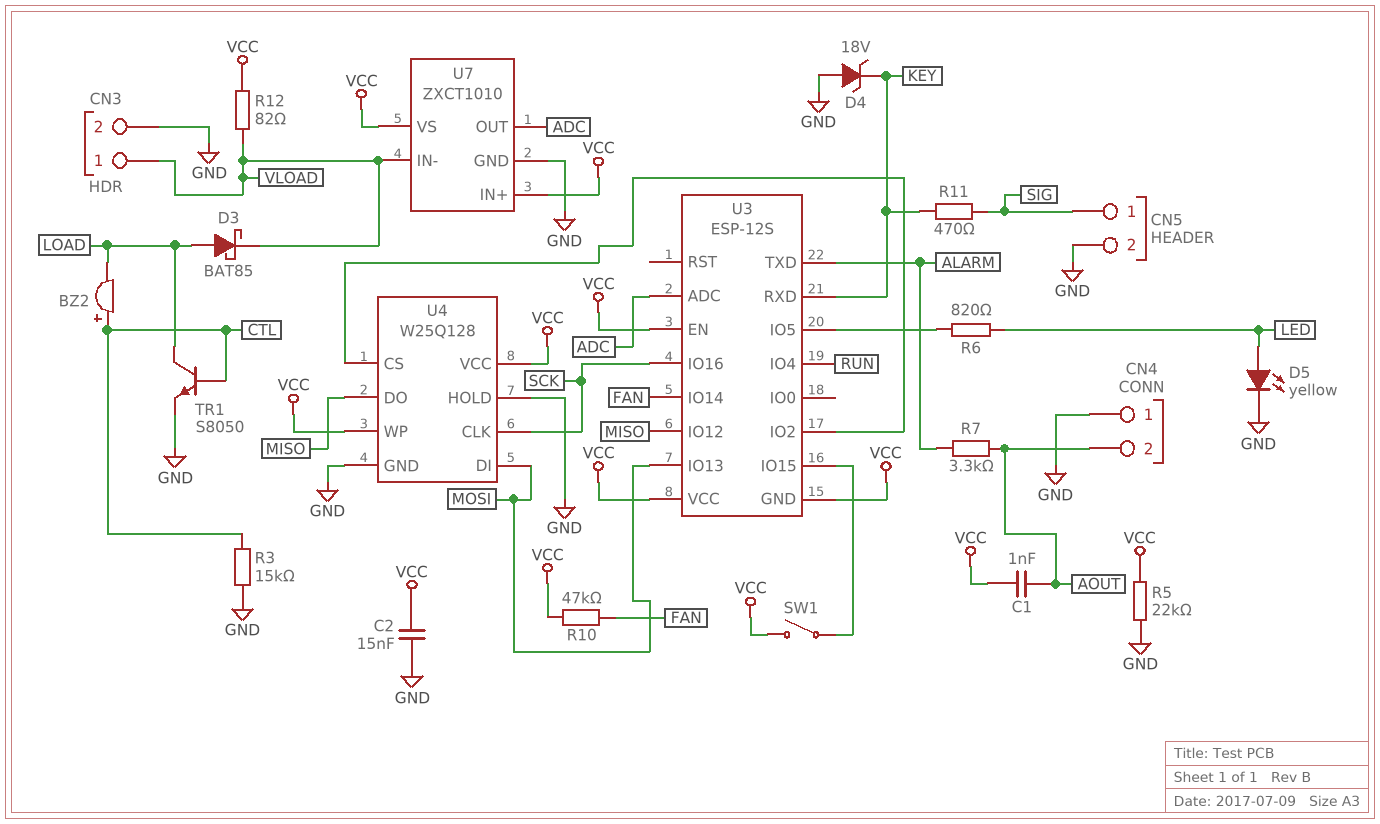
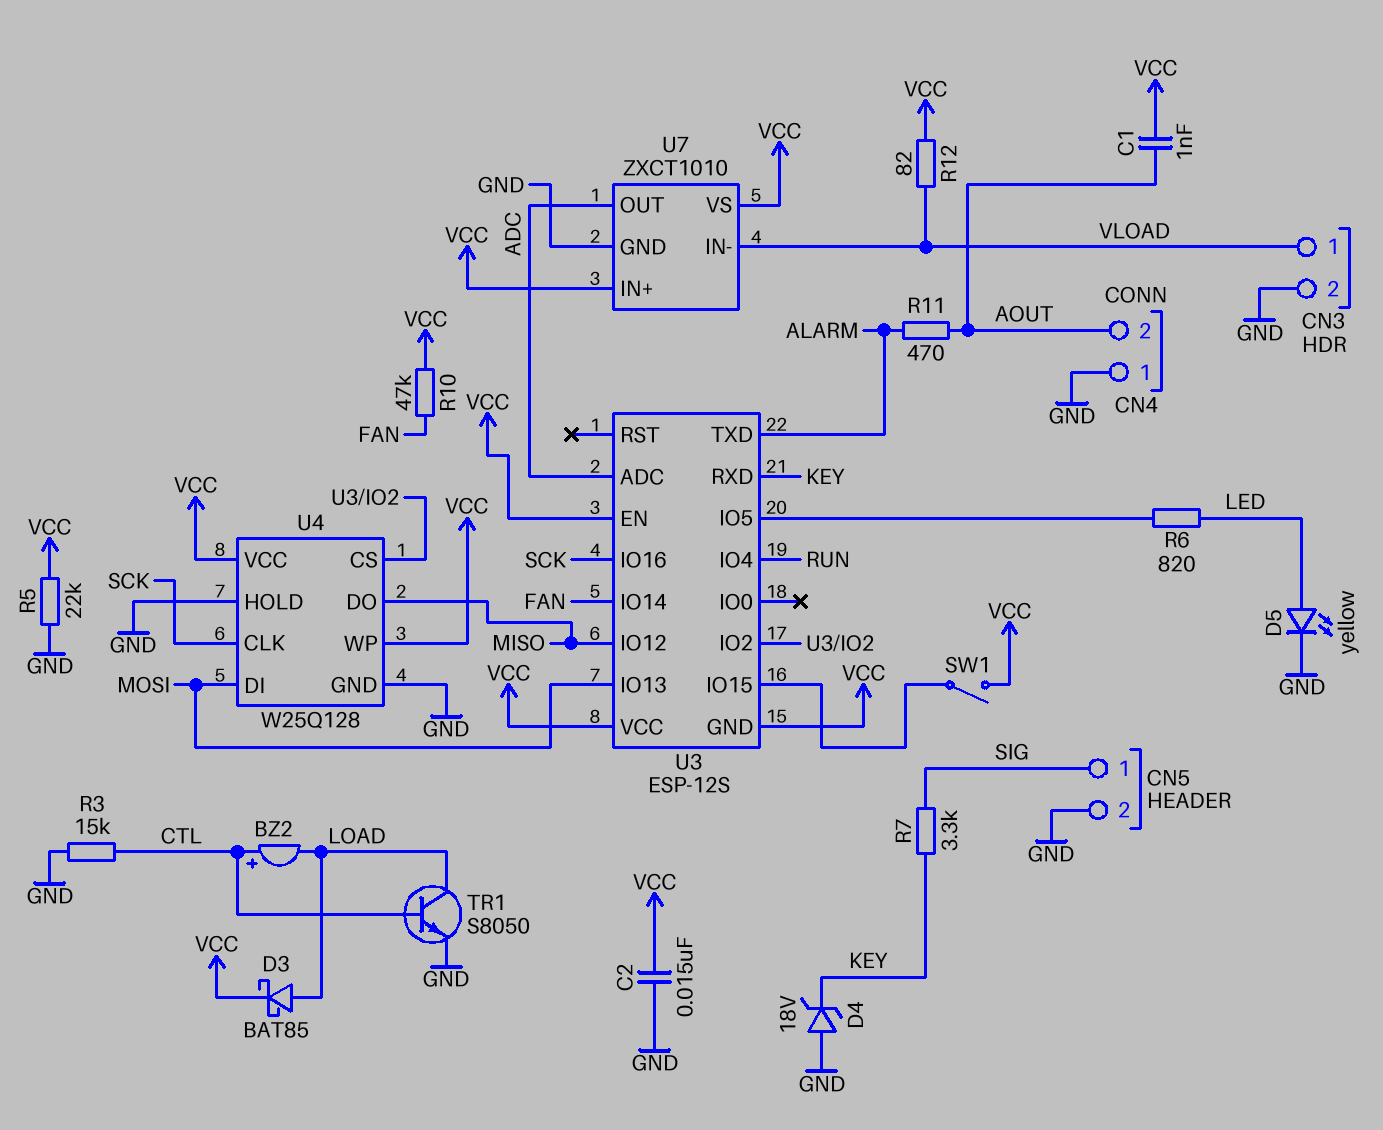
D3: schottky BAT85 (A LOAD, K VLOAD) -> schottky BAT85 (A LOAD, K VCC)
R7: 3.3k (ALARM, AOUT) -> 3.3k (KEY, SIG)
R11: 470 (KEY, SIG) -> 470 (ALARM, AOUT)

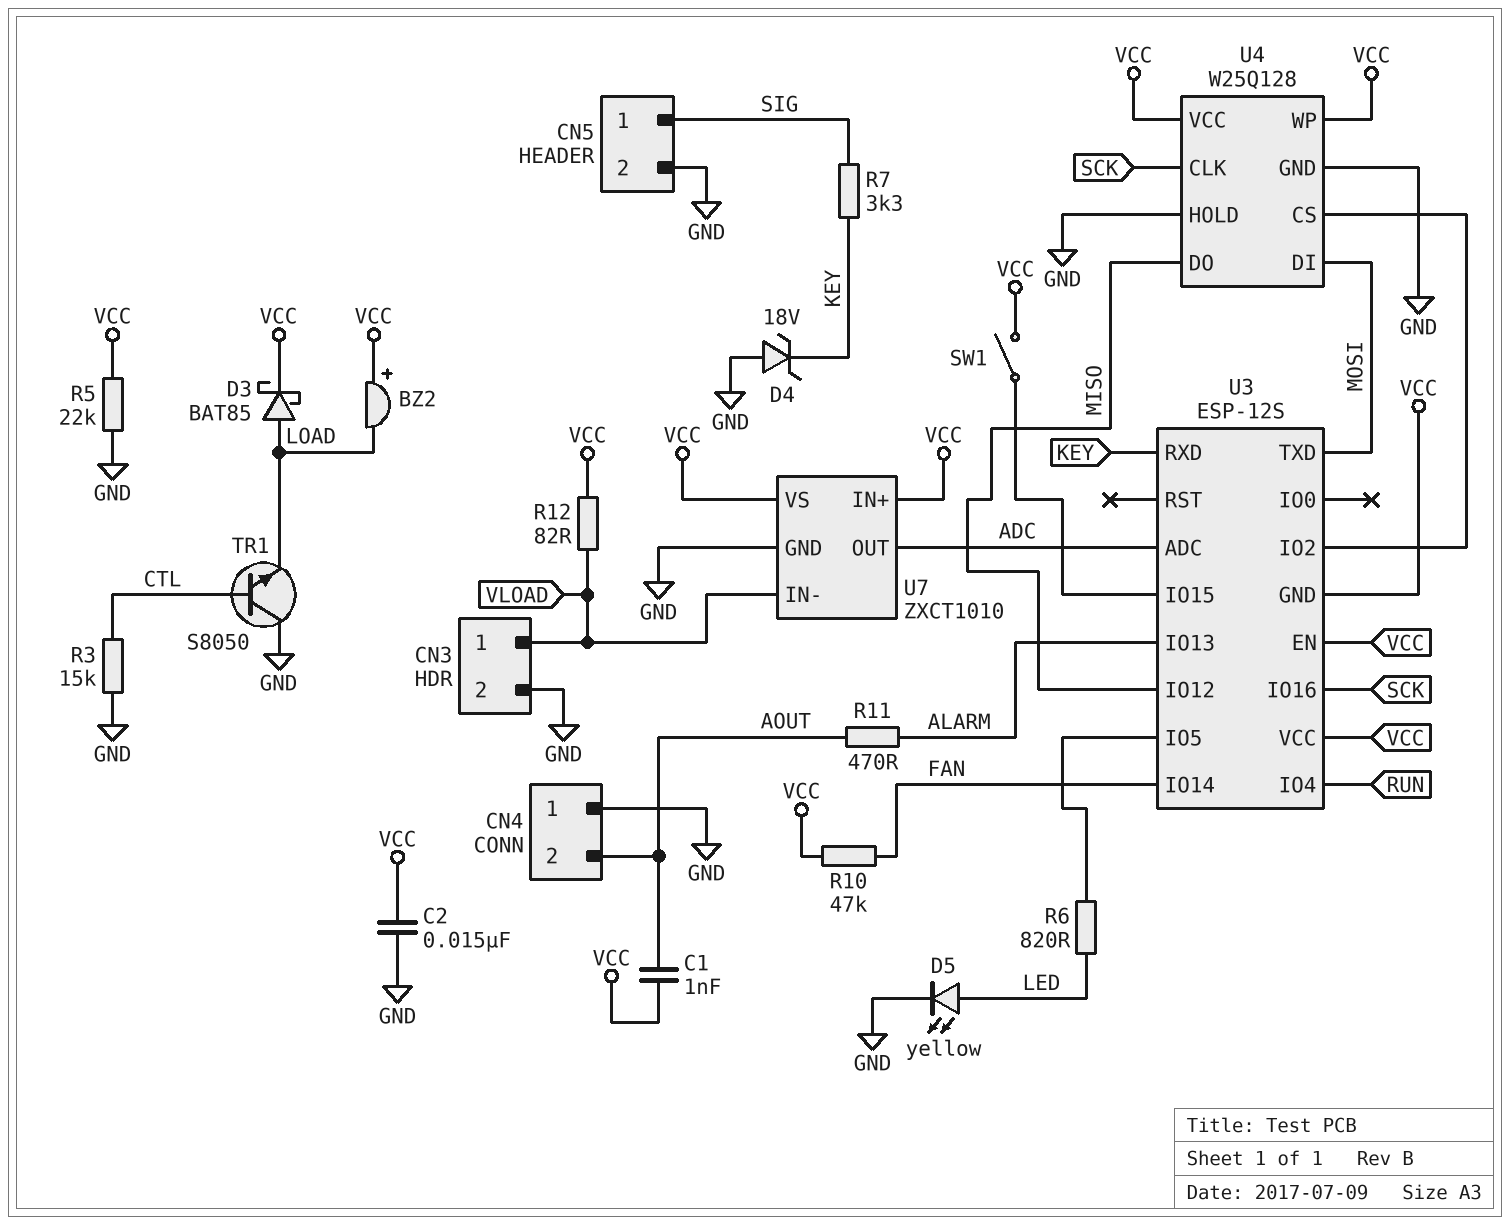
BZ2: buzzer (plus CTL, minus LOAD) -> buzzer (plus VCC, minus LOAD)
TR1: NPN S8050 (B CTL, C LOAD, E GND) -> NPN S8050 (B CTL, C GND, E LOAD)
U3 pin IO13: MOSI -> ALARM
U3 pin TXD: ALARM -> MOSI

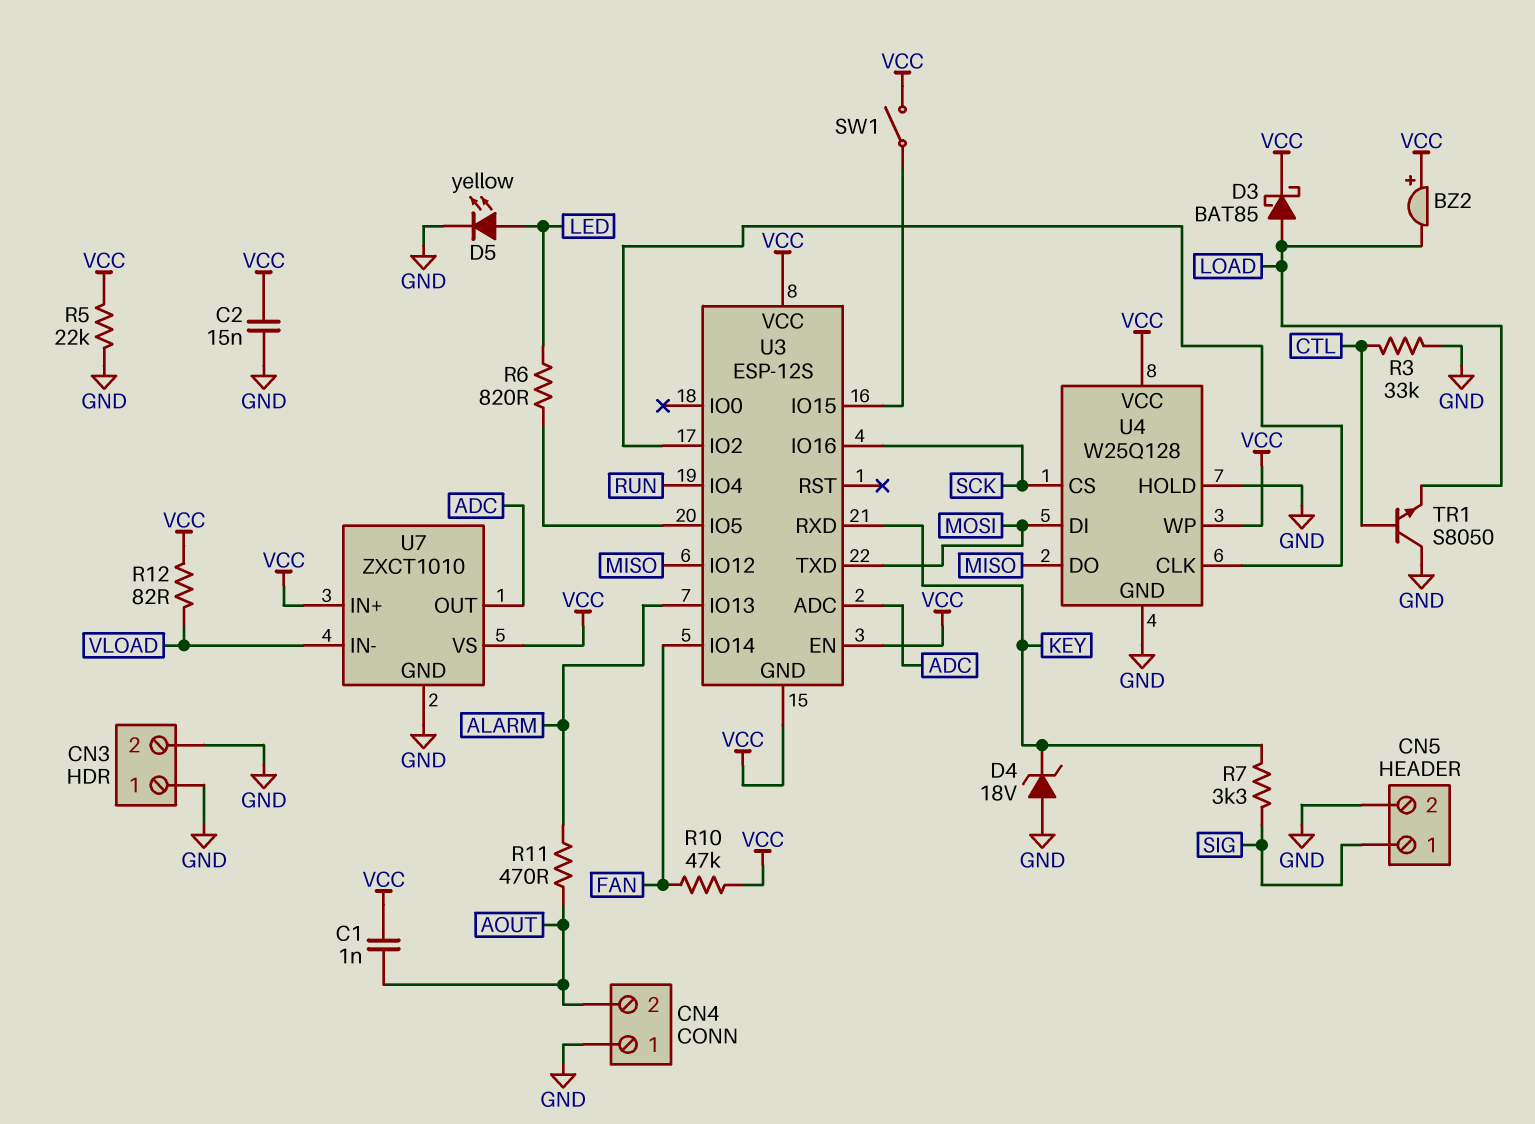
CN3 pin 1: VLOAD -> GND
R3: 15k (CTL, GND) -> 33k (CTL, GND)
U4 pin CLK: SCK -> U3/IO2
U4 pin CS: U3/IO2 -> SCK

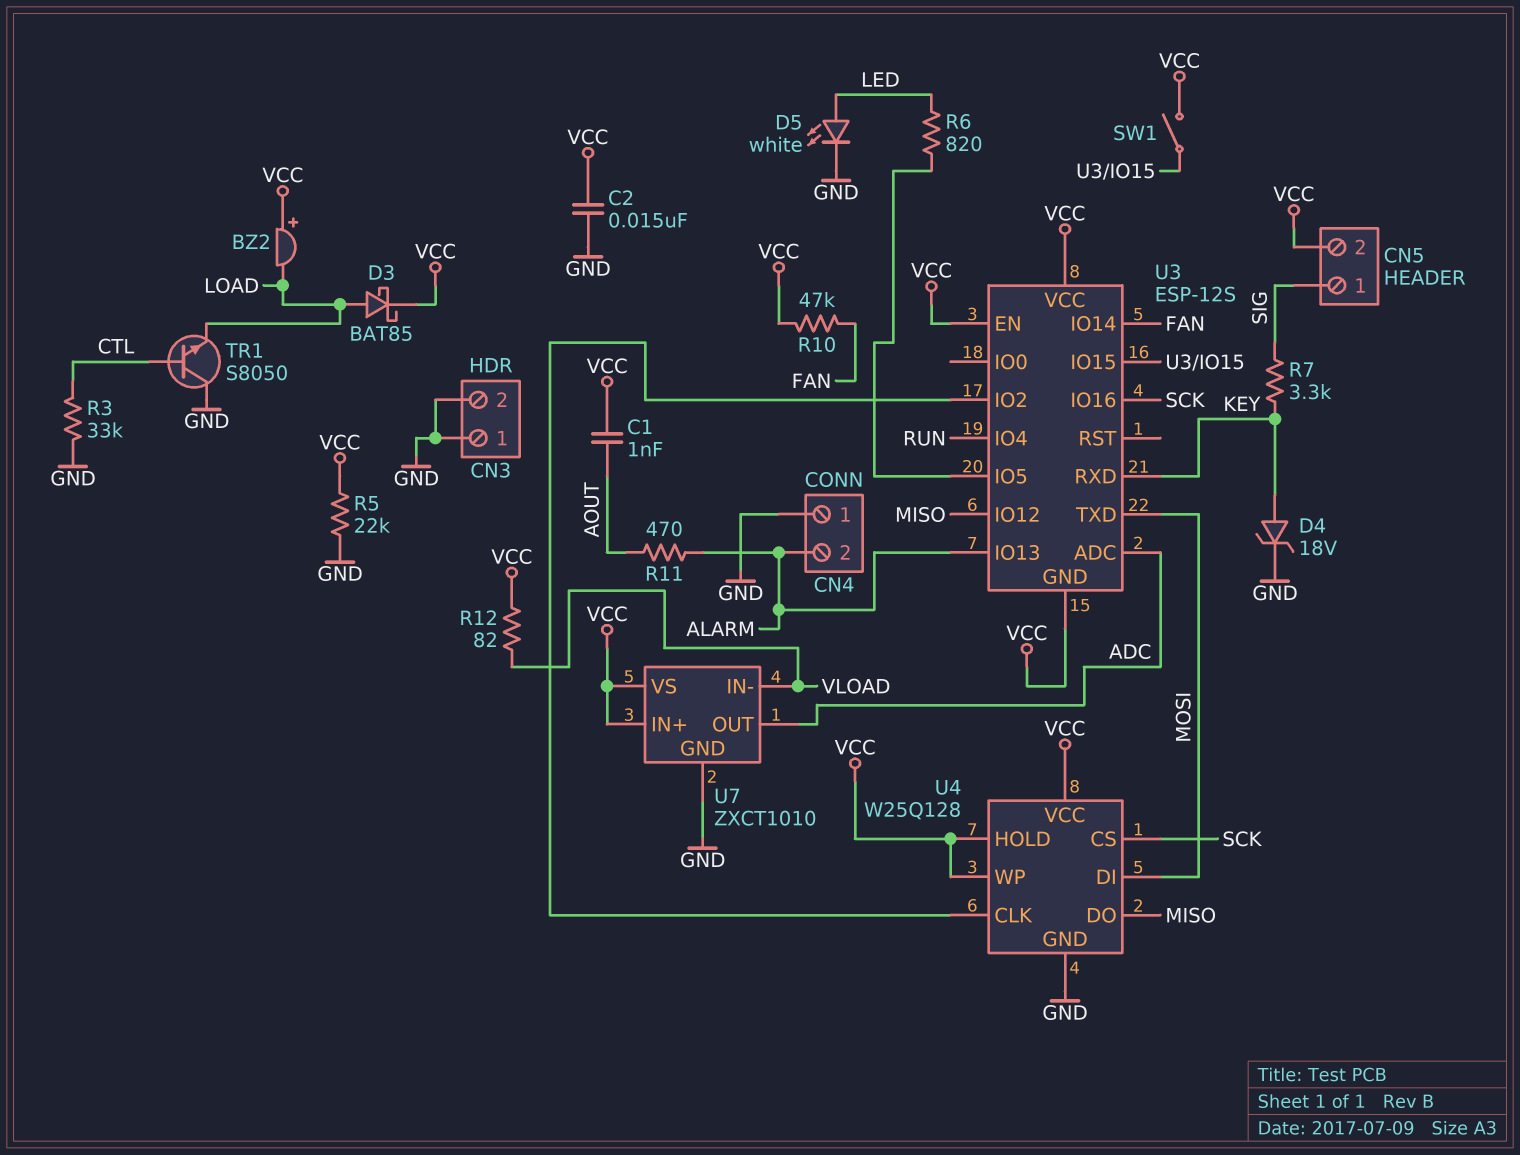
CN4 pin 2: AOUT -> ALARM
CN5 pin 2: GND -> VCC
D4: zener 18V (A GND, K KEY) -> zener 18V (A KEY, K GND)
D5: LED yellow (A LED, K GND) -> LED white (A LED, K GND)
U4 pin HOLD: GND -> VCC

